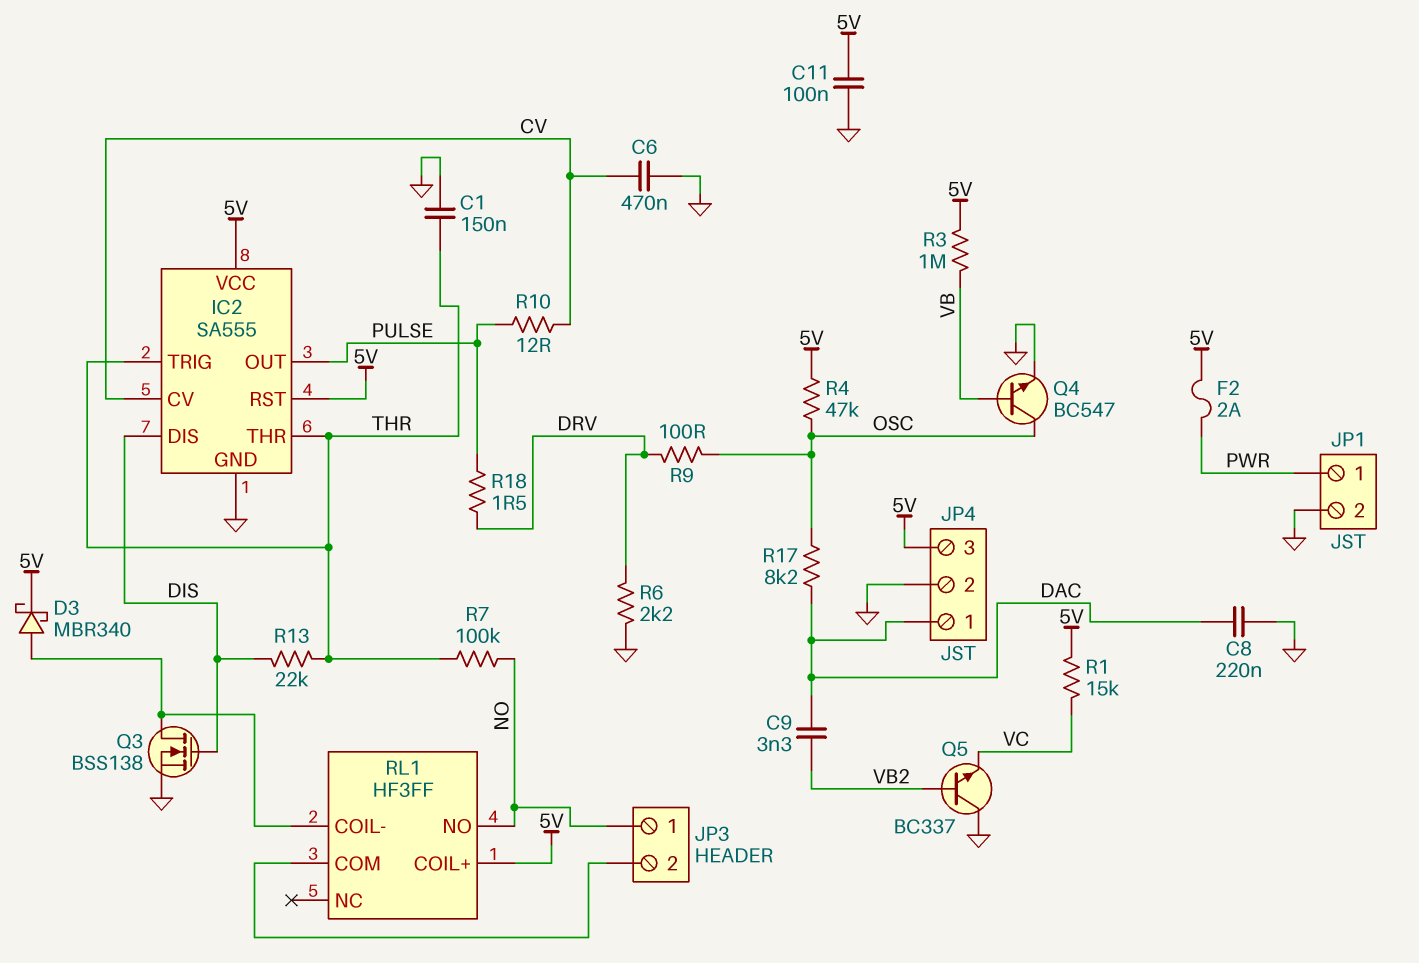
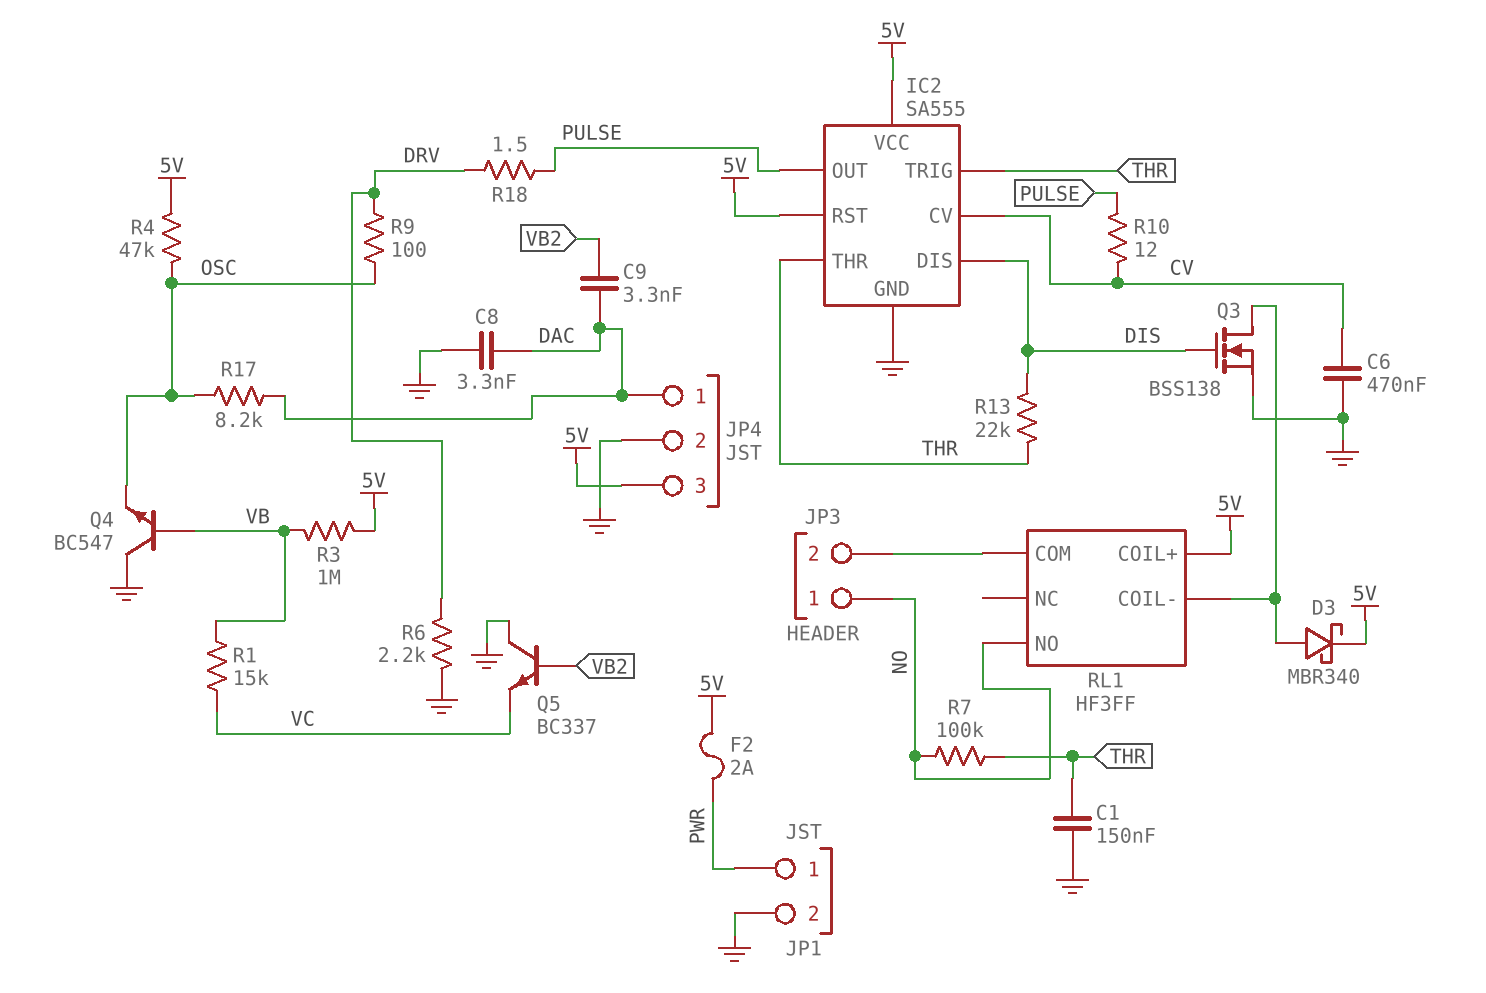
C8: 220nF (DAC, GND) -> 3.3nF (DAC, GND)
C11: 100nF (5V, GND) -> none
Q4: NPN BC547 (B VB, C OSC, E GND) -> NPN BC547 (B VB, C GND, E OSC)
R1: 15k (5V, VC) -> 15k (VB, VC)

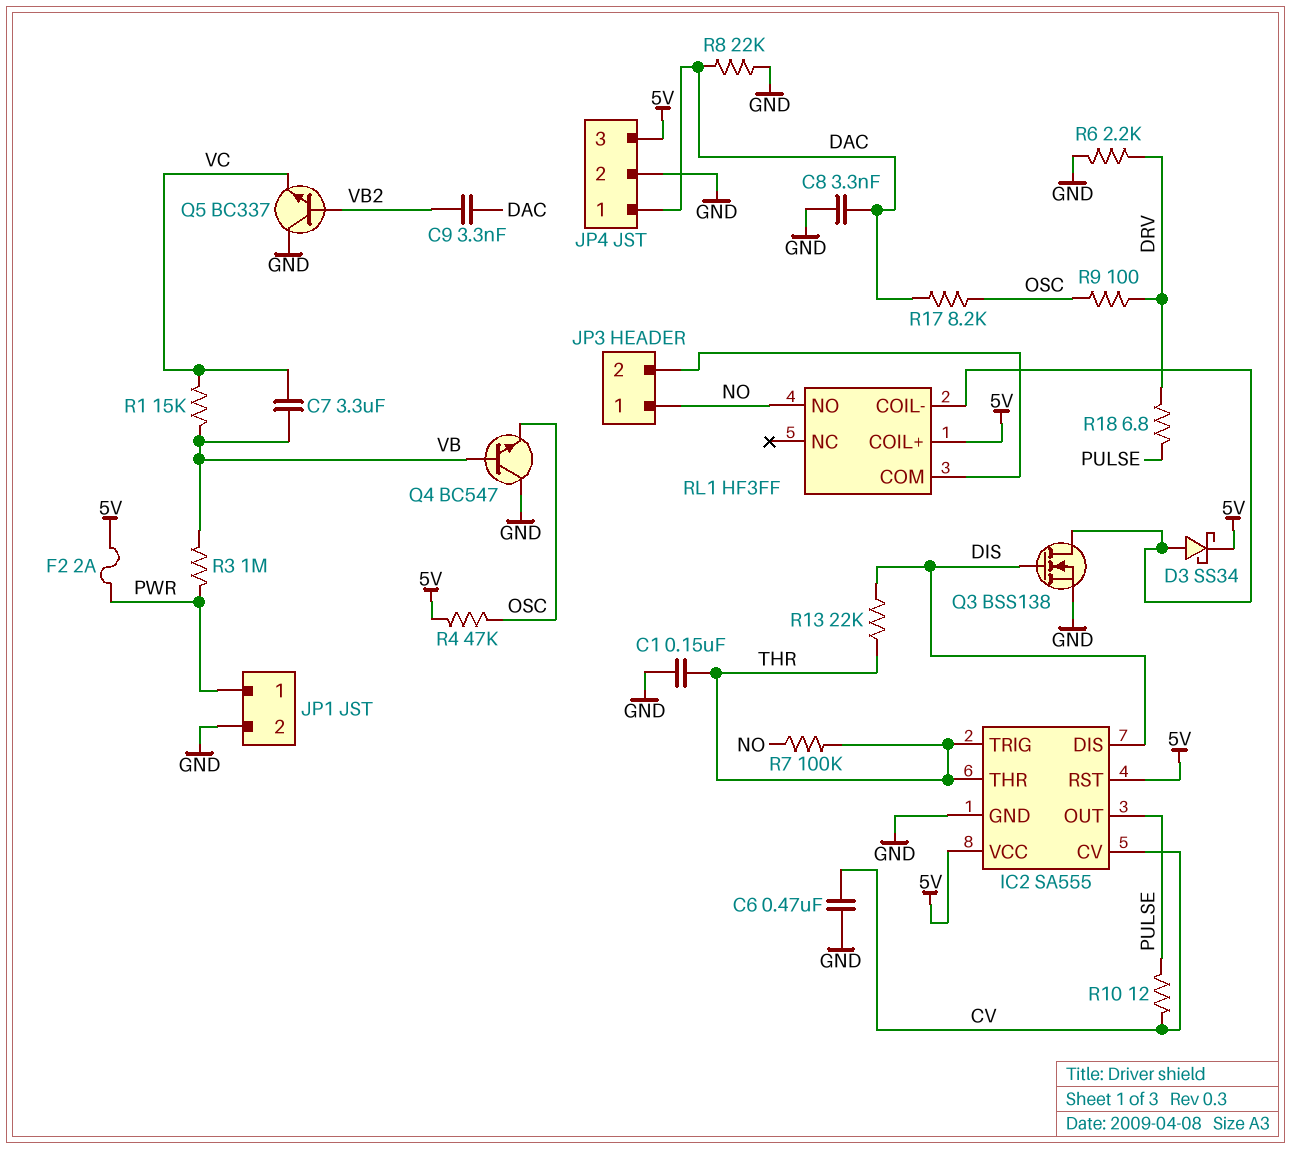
C7: none -> 3.3uF (VB, VC)
D3: schottky MBR340 (A RL1/COIL-, K 5V) -> schottky SS34 (A RL1/COIL-, K 5V)
R3: 1M (5V, VB) -> 1M (PWR, VB)
R8: none -> 22k (DAC, GND)
R18: 1.5 (DRV, PULSE) -> 6.8 (DRV, PULSE)

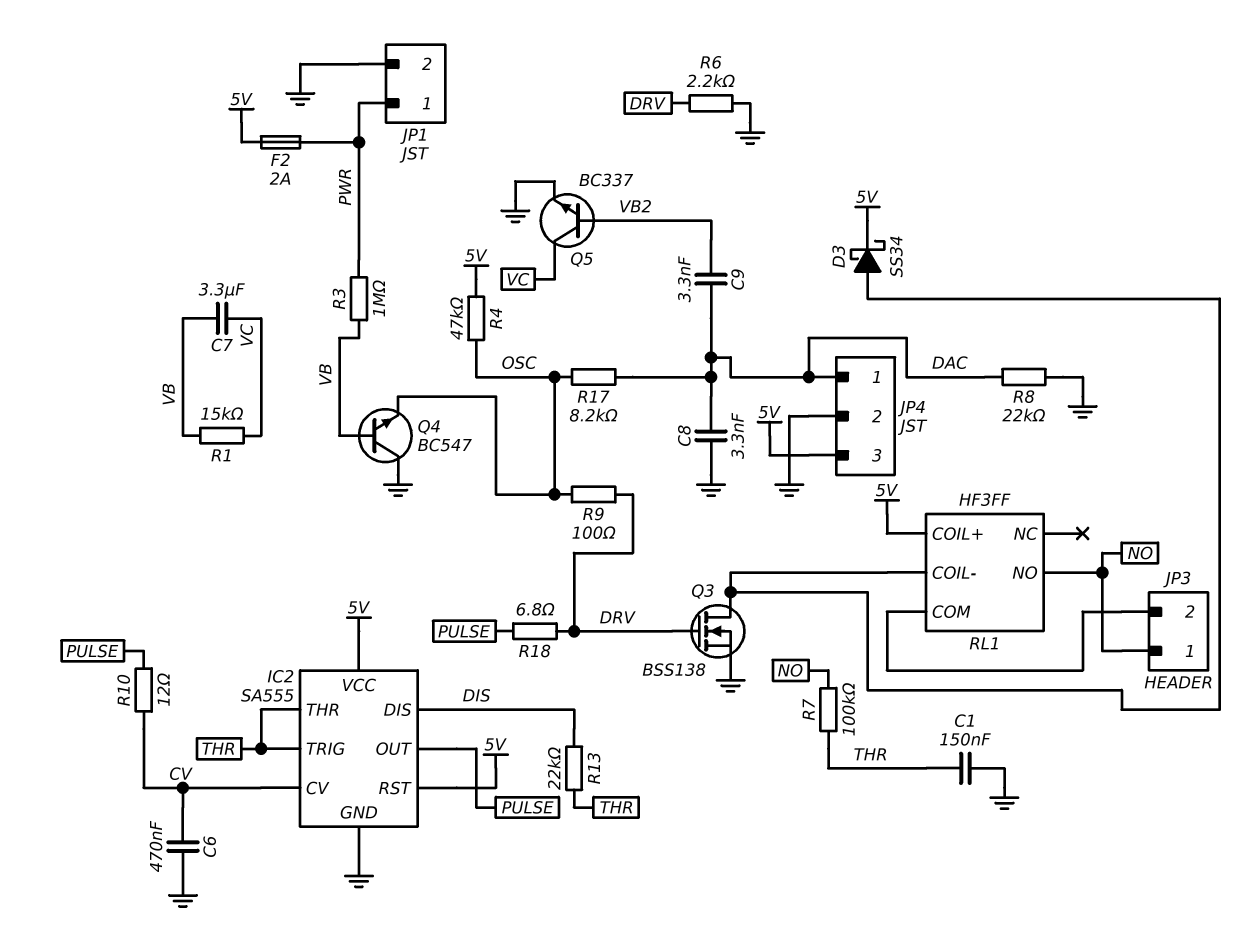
Q3: NMOS BSS138 (G DIS, D RL1/COIL-, S GND) -> NMOS BSS138 (G DRV, D RL1/COIL-, S GND)
Q5: NPN BC337 (B VB2, C GND, E VC) -> NPN BC337 (B VB2, C VC, E GND)

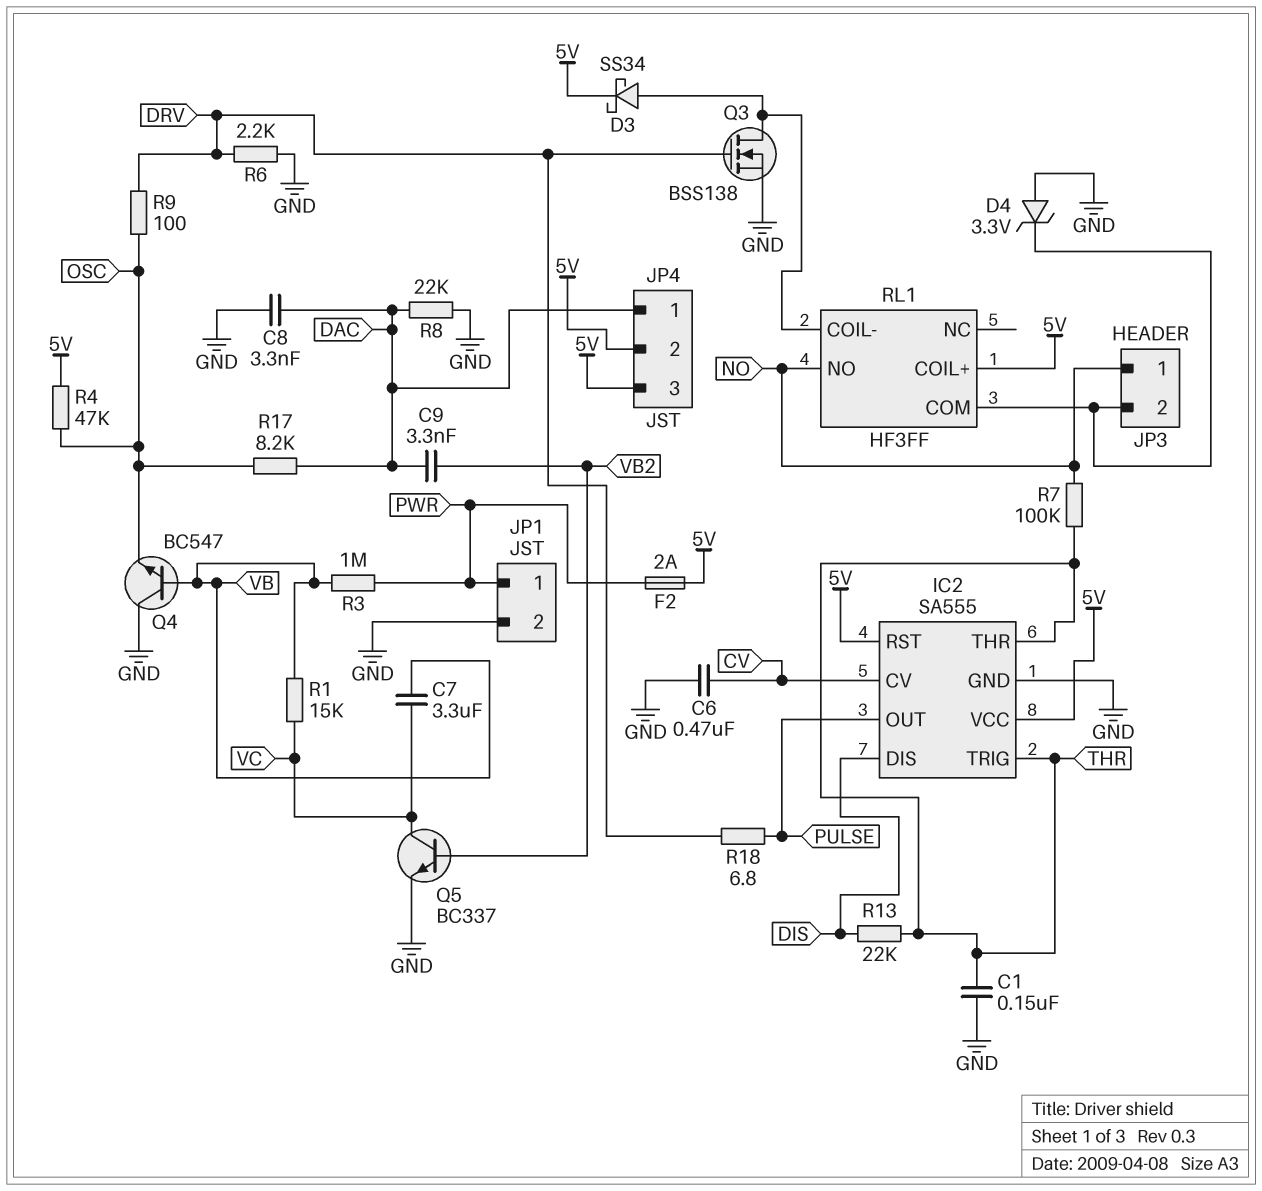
D4: none -> zener 3.3V (A GND, K JP3/2)
JP4 pin 2: GND -> 5V
R10: 12 (CV, PULSE) -> none

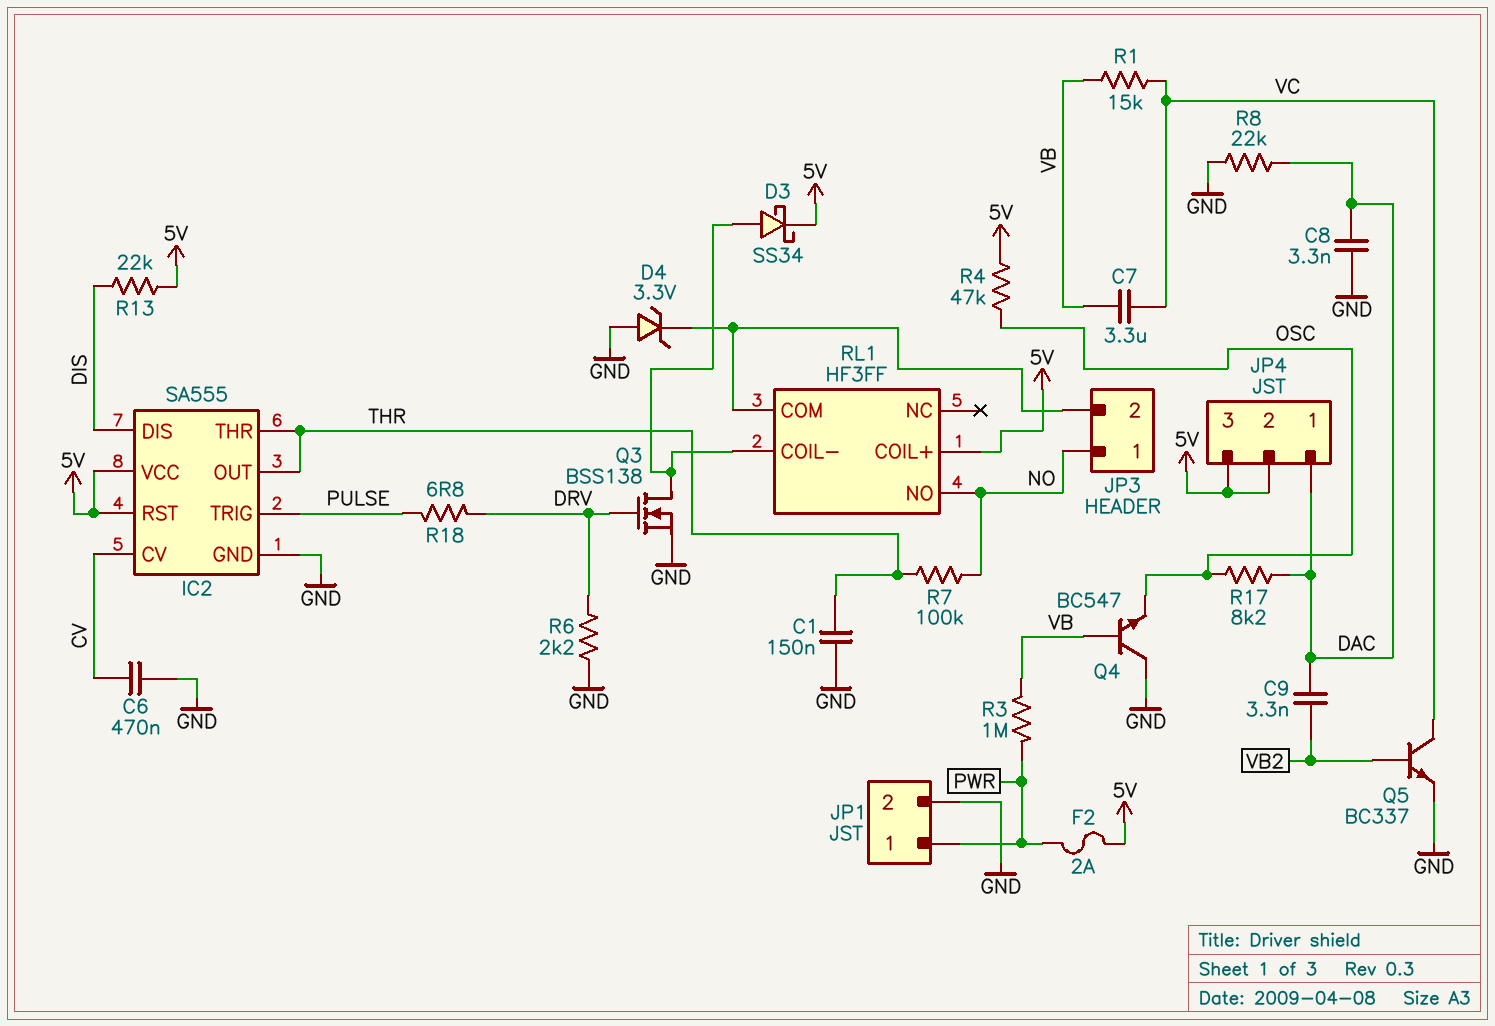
IC2 pin OUT: PULSE -> THR
IC2 pin TRIG: THR -> PULSE
R9: 100 (DRV, OSC) -> none
R13: 22k (DIS, THR) -> 22k (5V, DIS)

